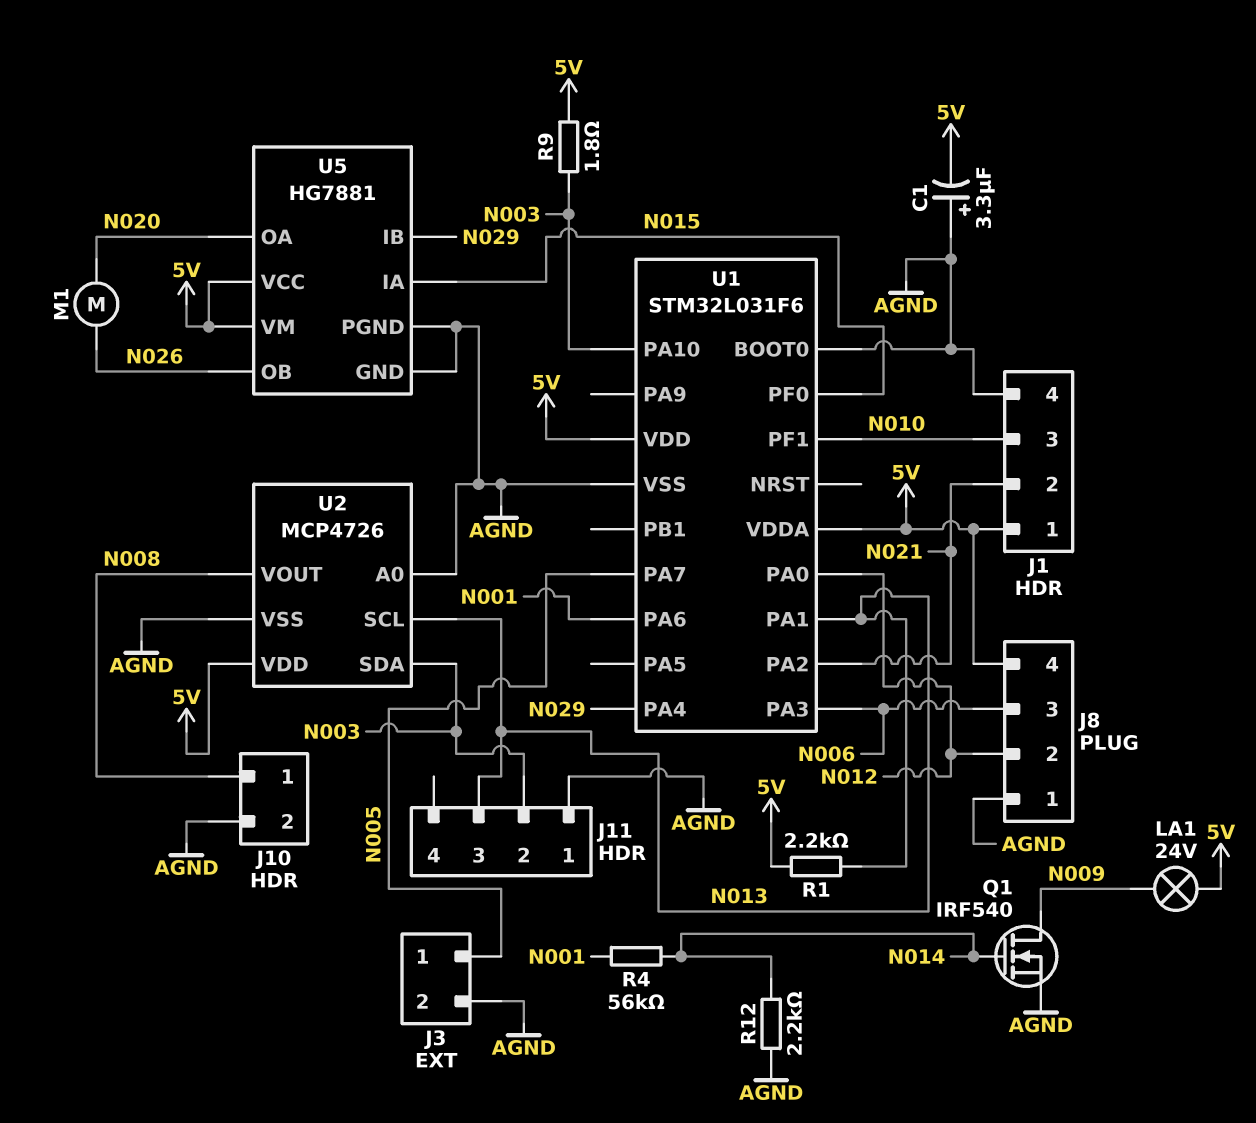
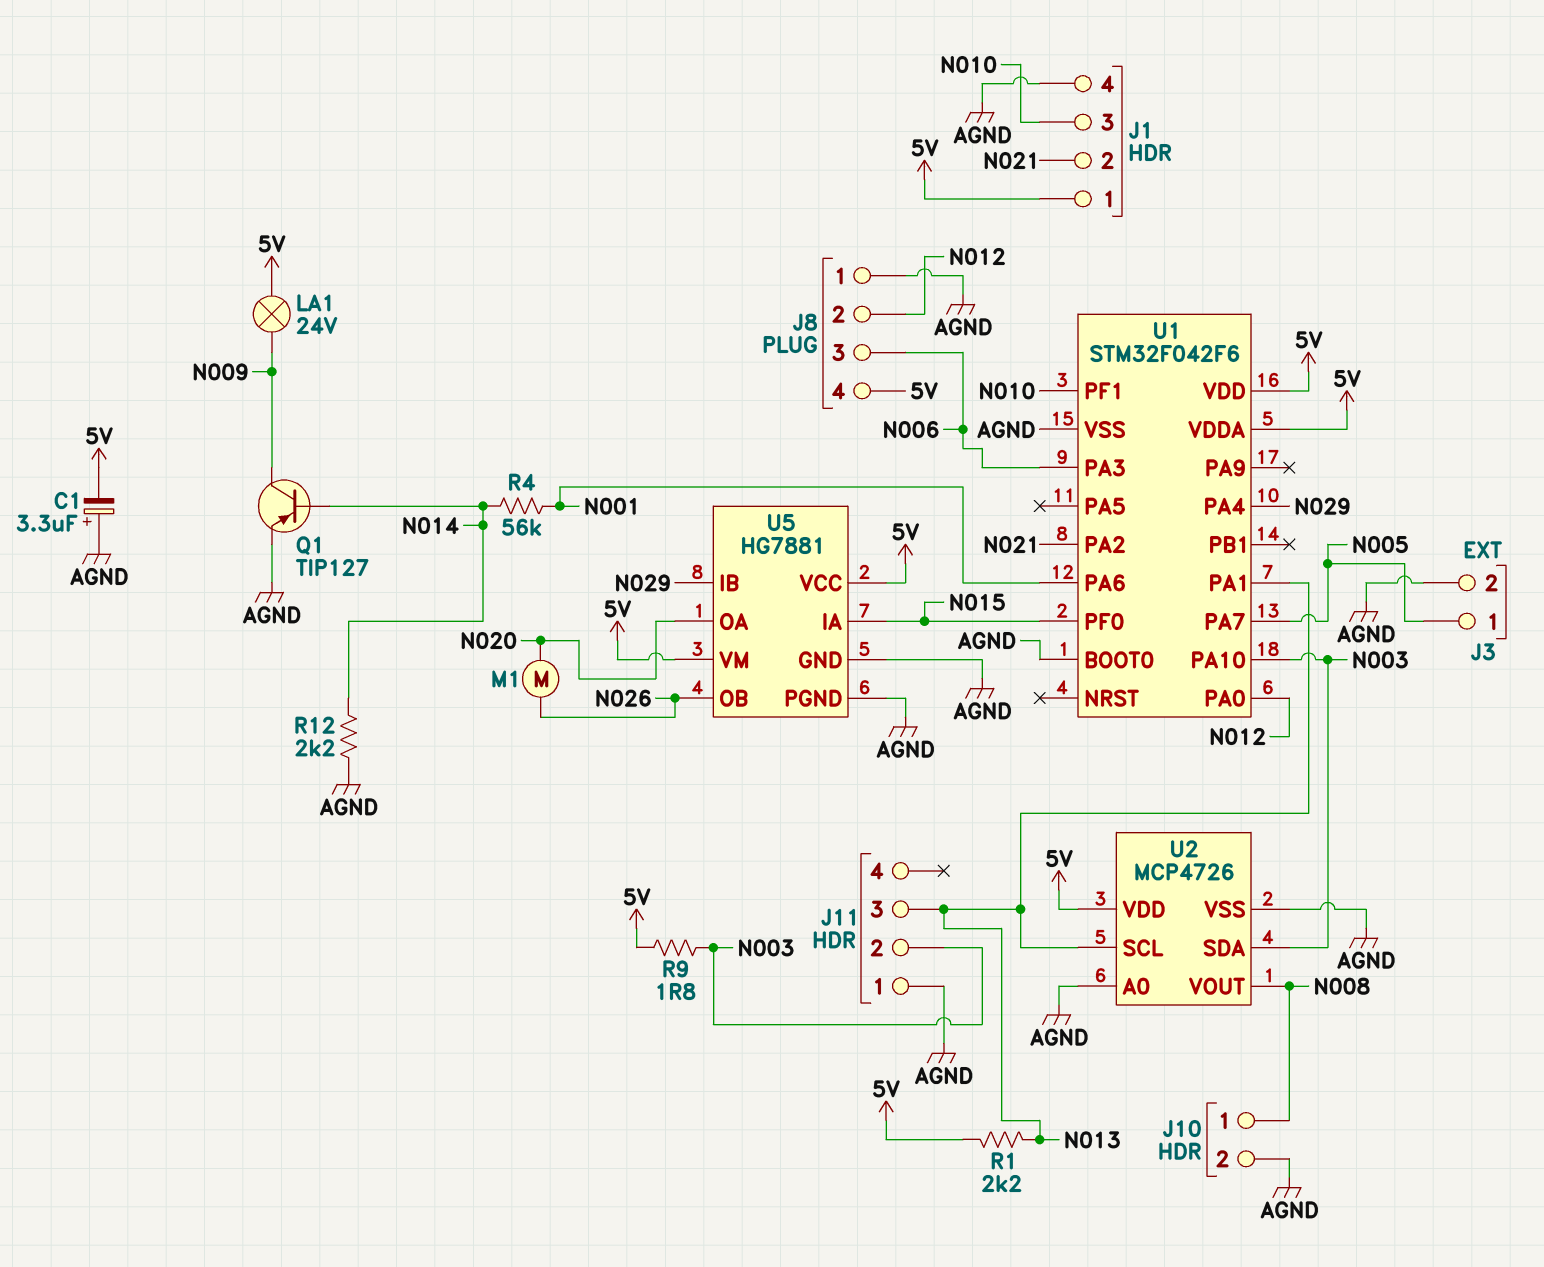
Q1: NMOS IRF540 (G N014, D N009, S AGND) -> PNP TIP127 (B N014, C N009, E AGND)
U1: STM32L031F6 -> STM32F042F6

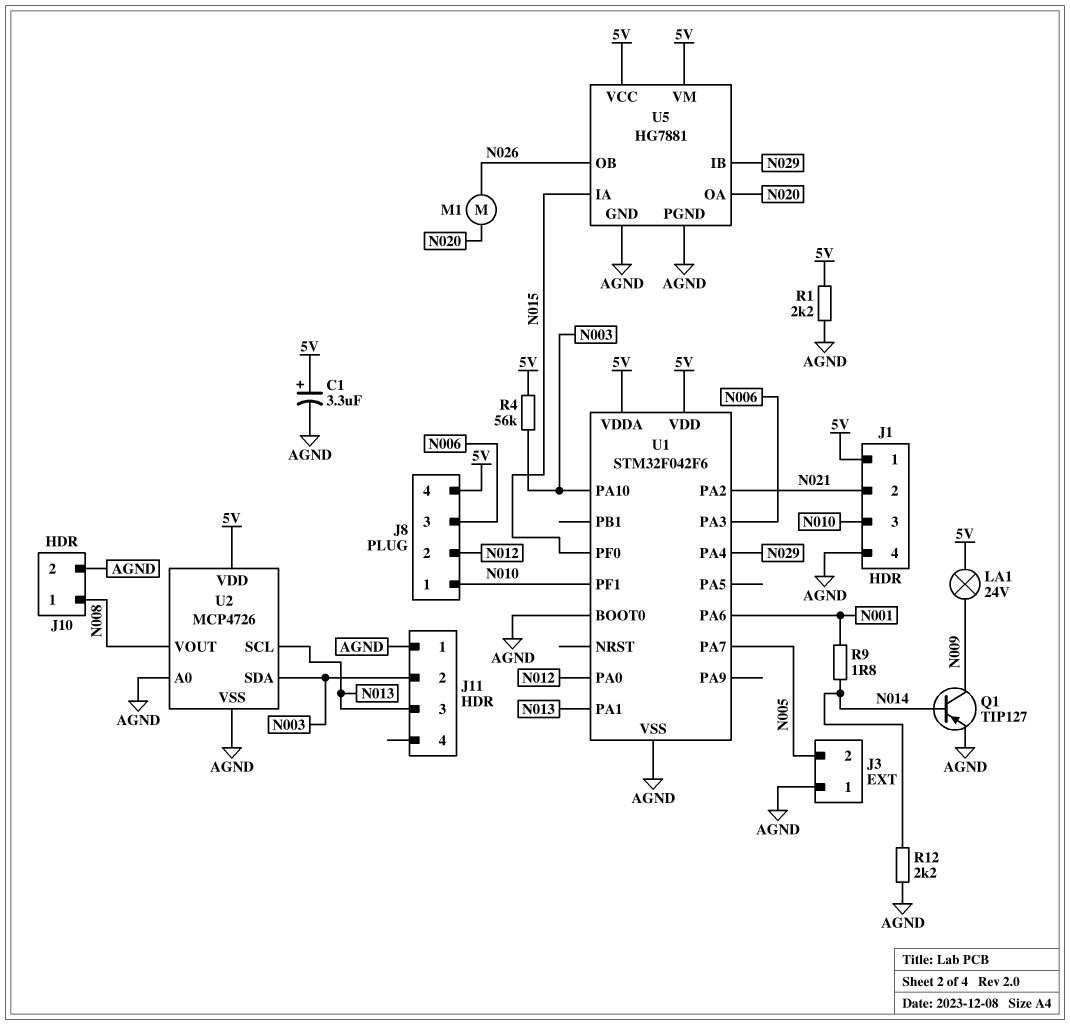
C1: 3.3uF (plus AGND, minus 5V) -> 3.3uF (plus 5V, minus AGND)
J3 pin 1: N005 -> AGND
J3 pin 2: AGND -> N005
J8 pin 1: AGND -> N010
R1: 2.2k (5V, N013) -> 2.2k (5V, AGND)
R4: 56k (N001, N014) -> 56k (5V, N003)
R9: 1.8 (5V, N003) -> 1.8 (N001, N014)

